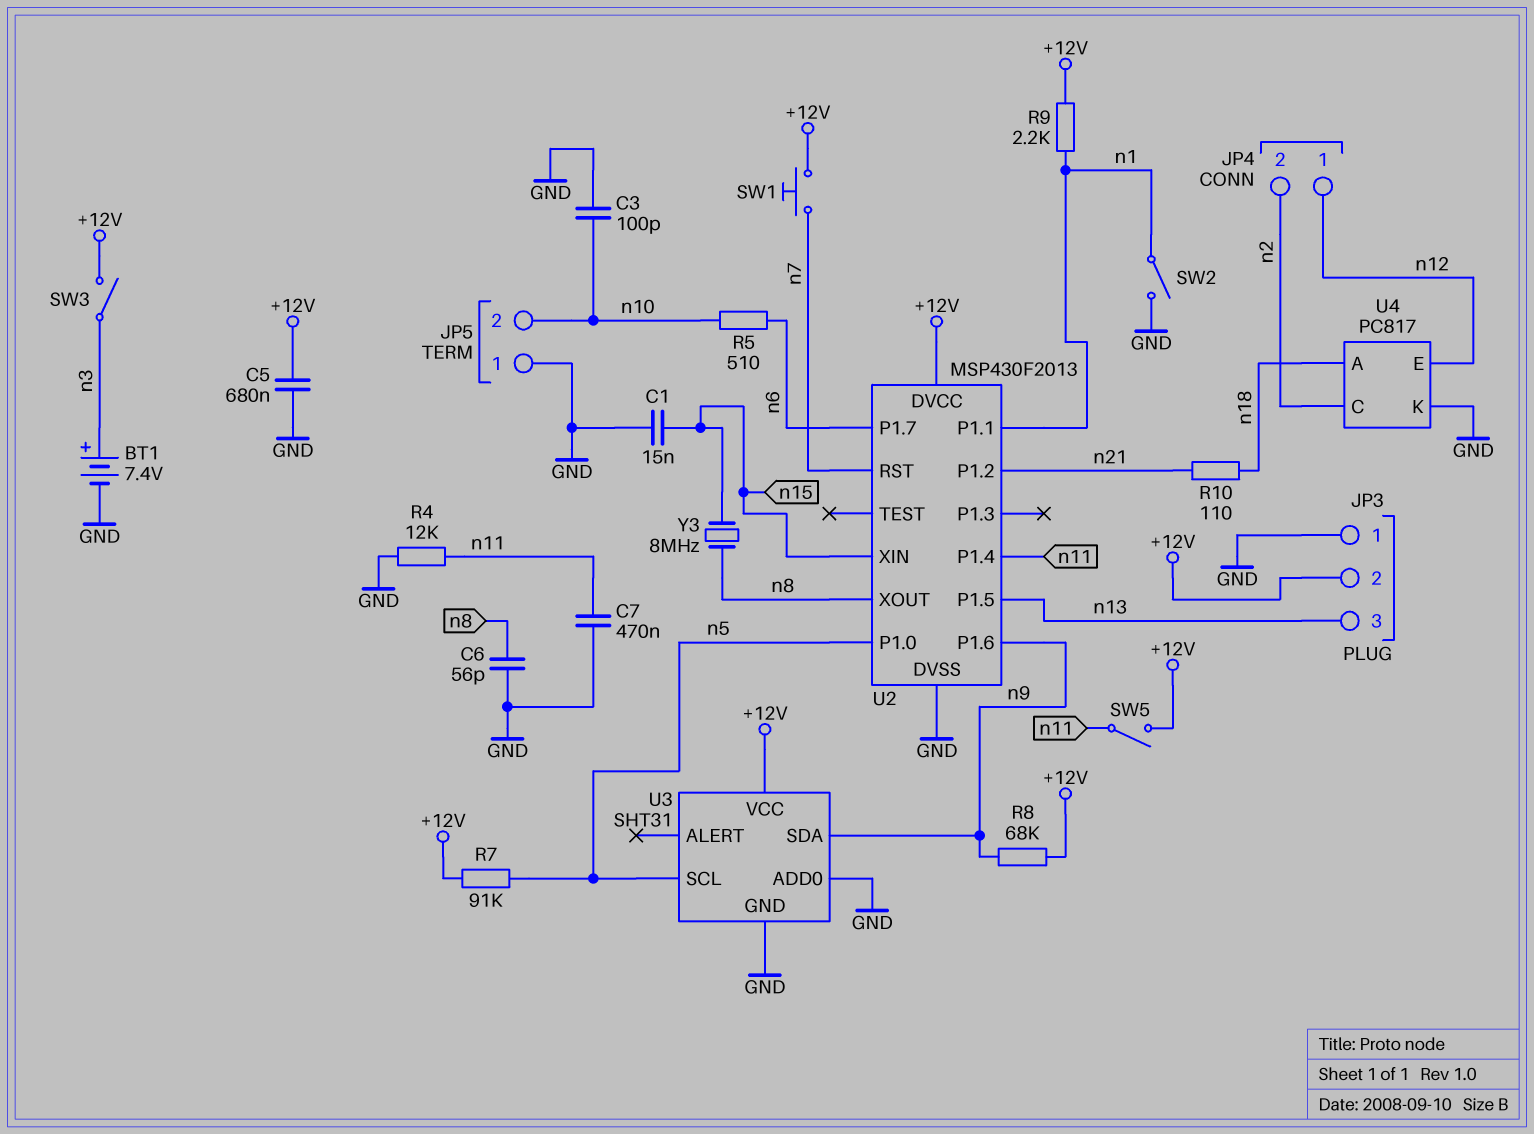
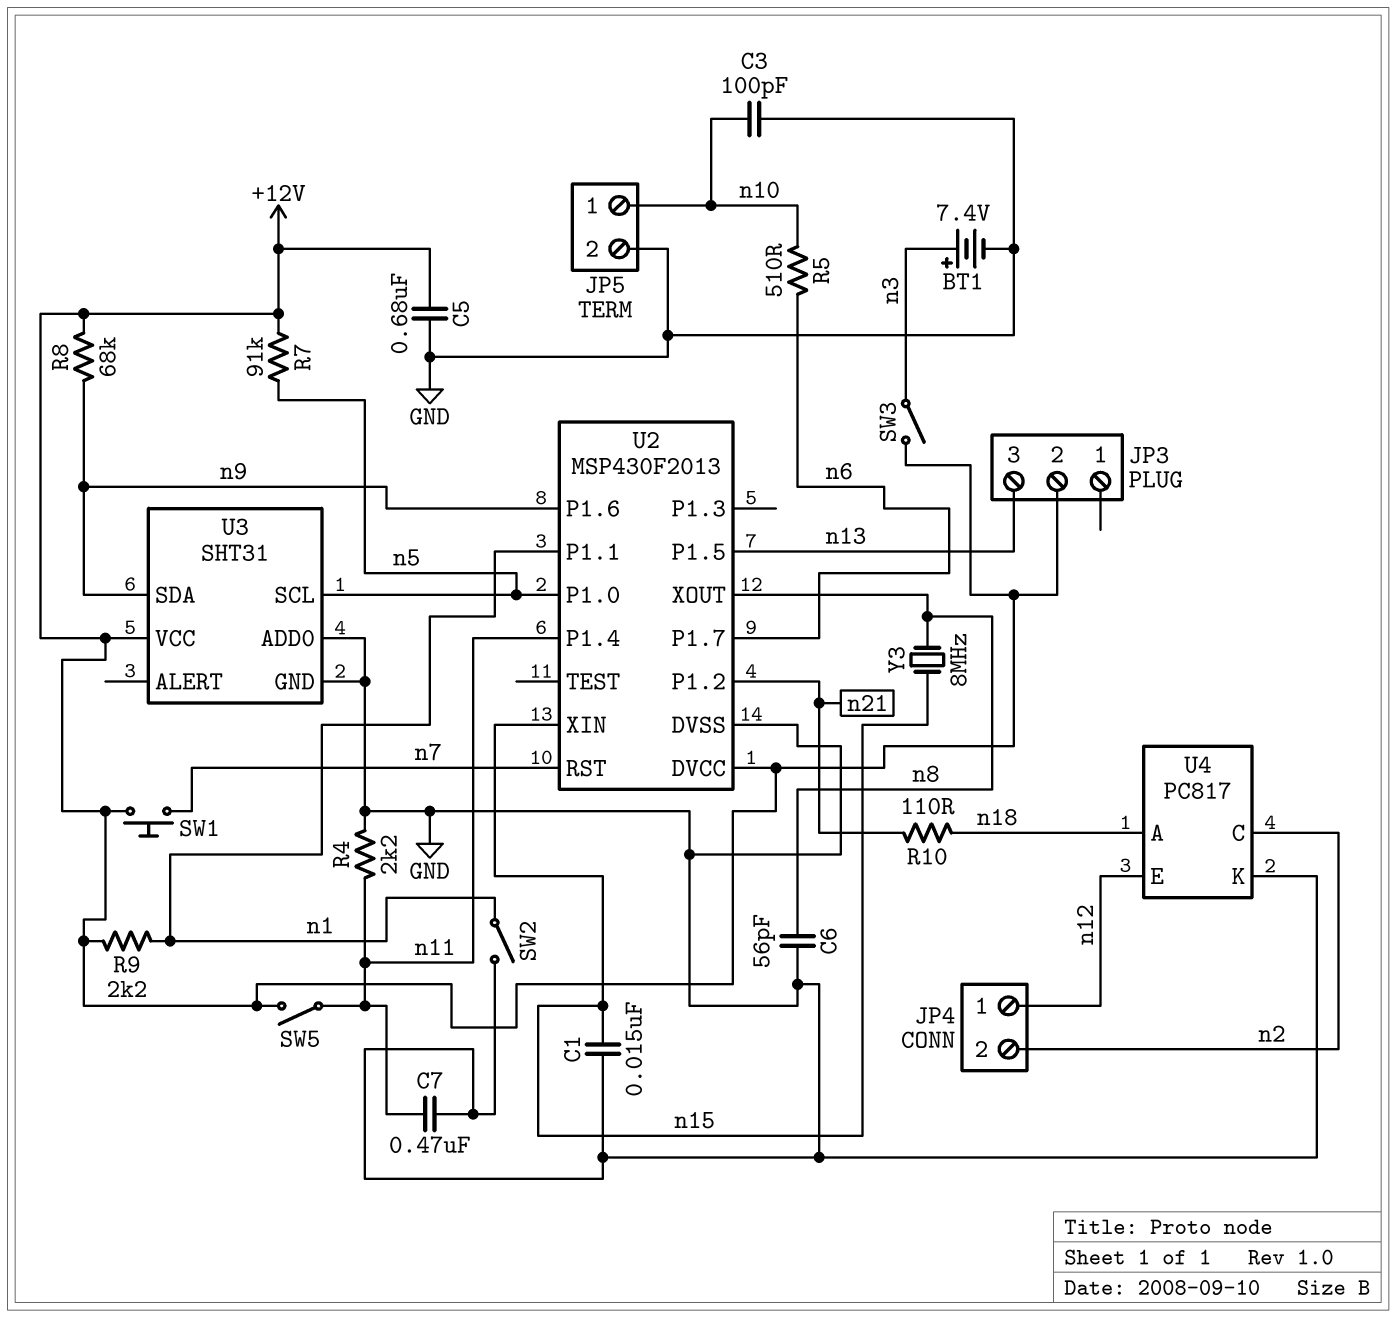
JP3 pin 1: GND -> none
JP5 pin 1: GND -> n10
JP5 pin 2: n10 -> GND
R4: 12k (GND, n11) -> 2.2k (GND, n11)

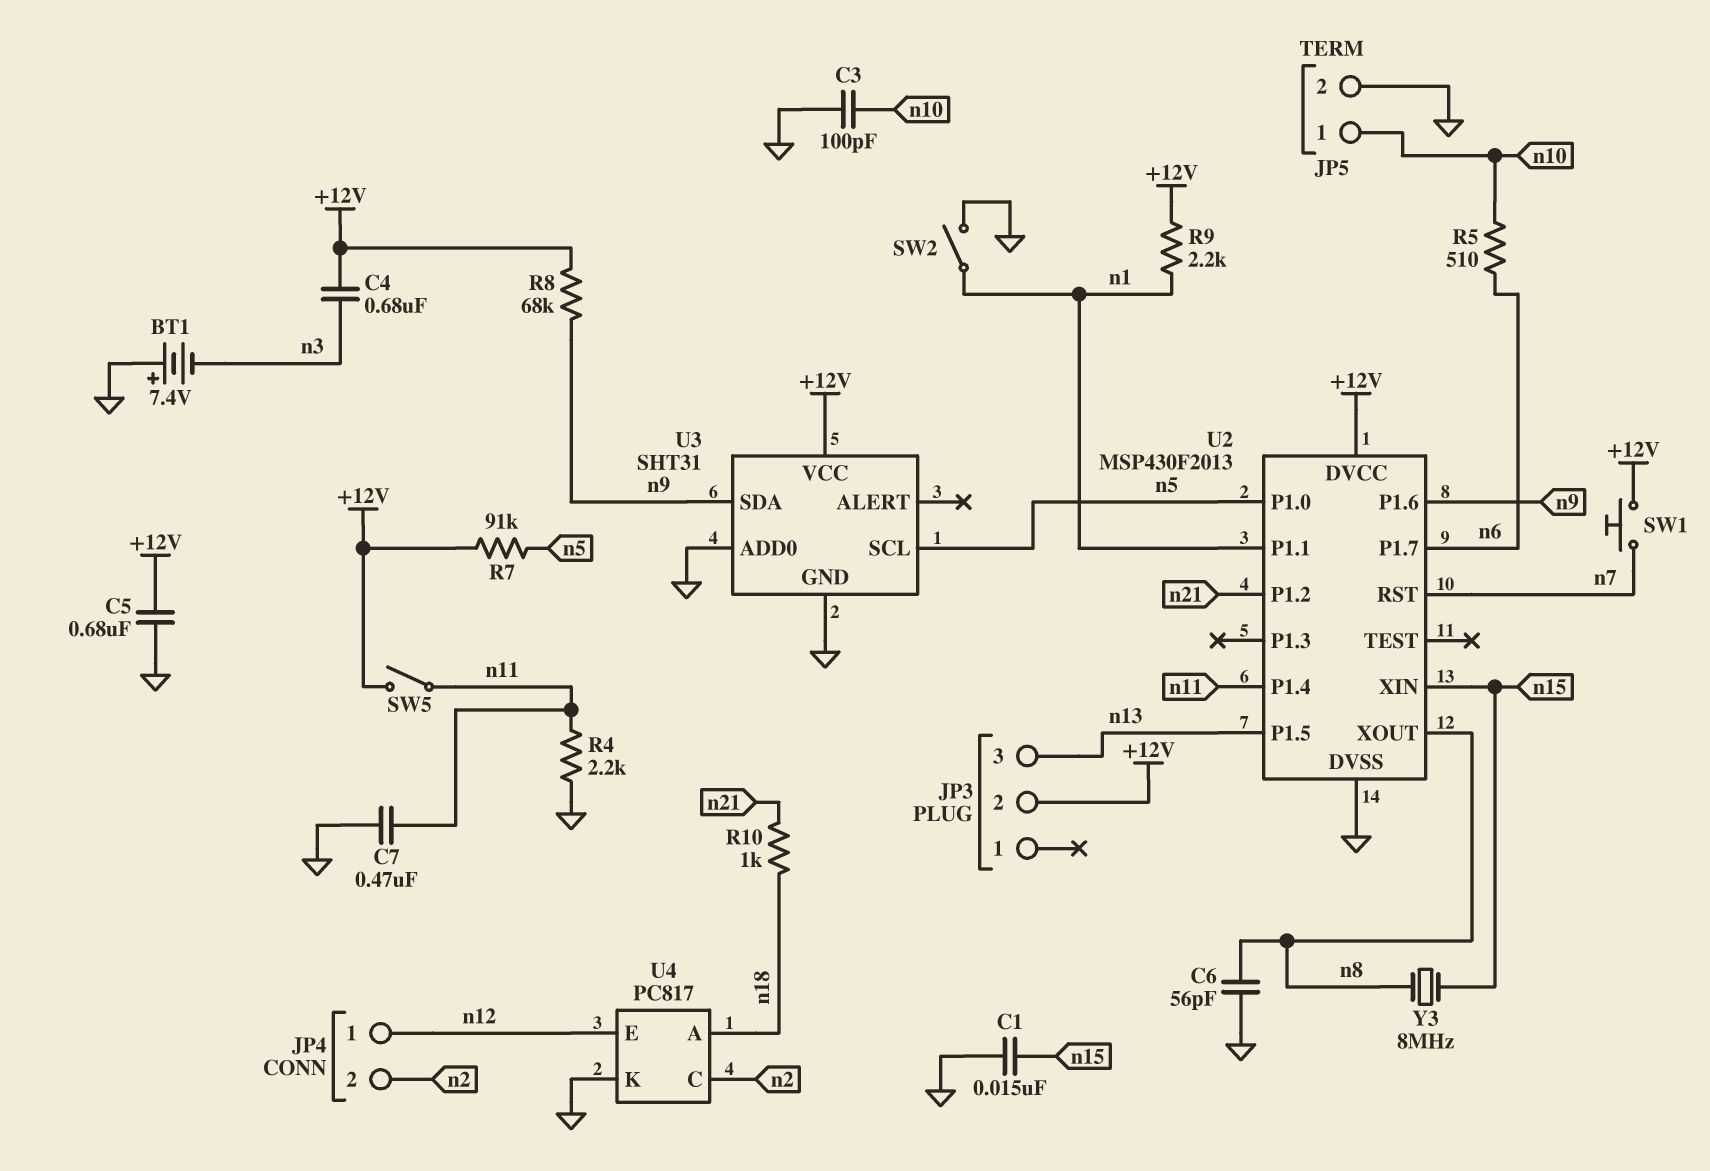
BT1: 7.4V (plus n3, minus GND) -> 7.4V (plus GND, minus n3)
C4: none -> 680nF (+12V, n3)
R10: 110 (n18, n21) -> 1k (n18, n21)
SW3: switch (+12V, n3) -> none

